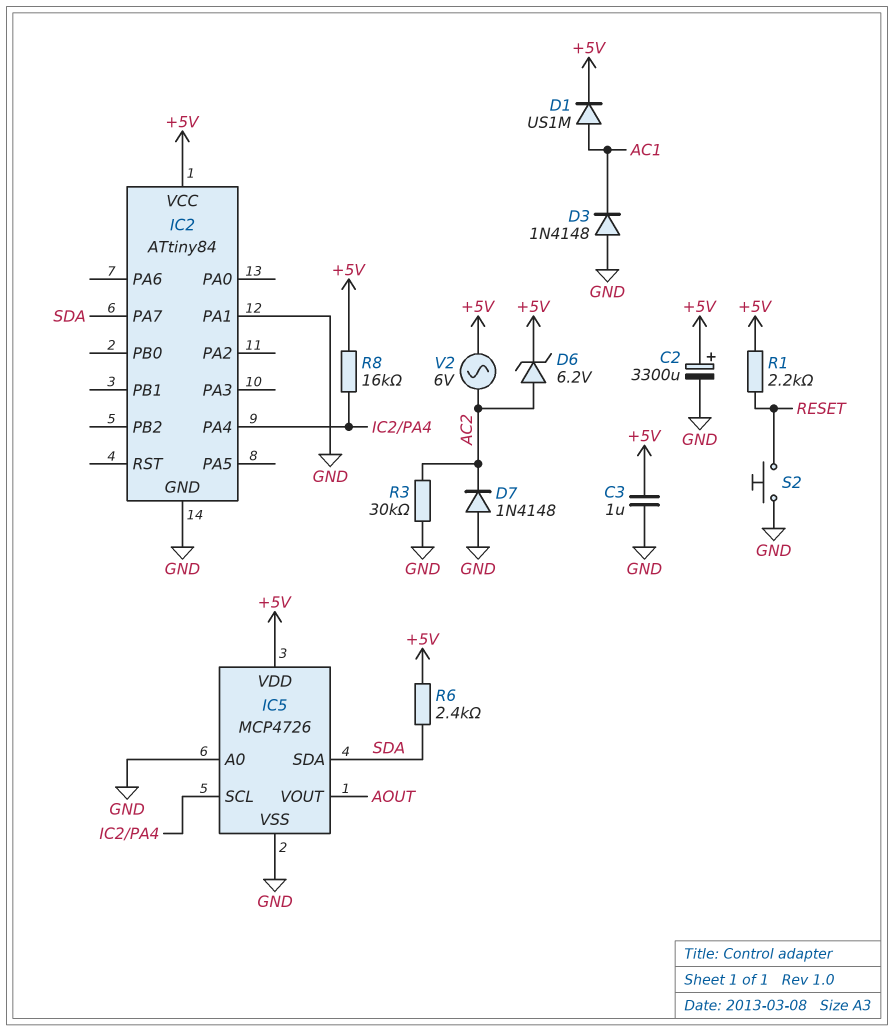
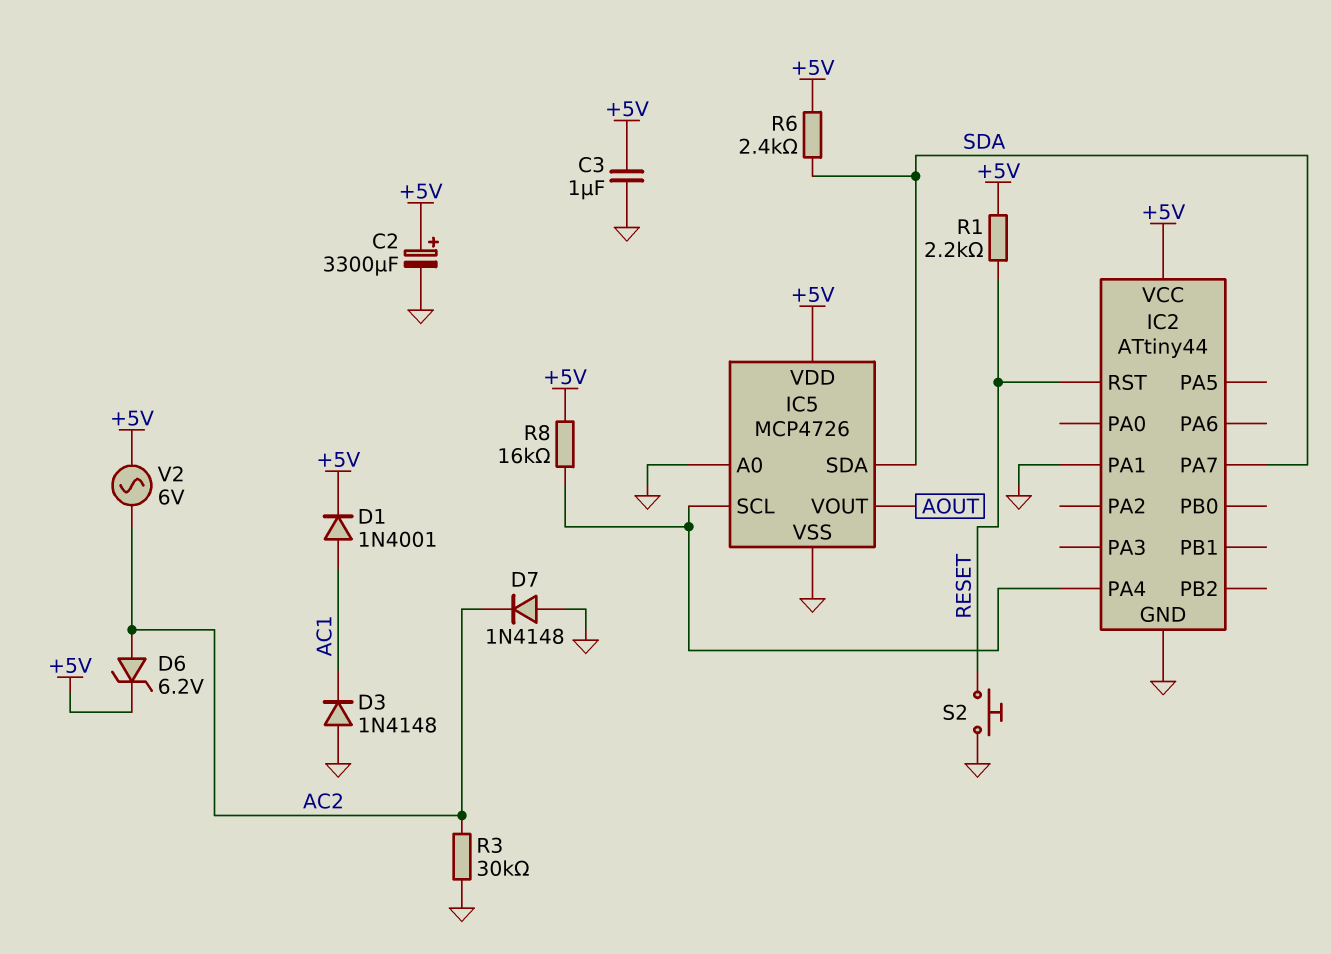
D1: diode US1M (A AC1, K +5V) -> diode 1N4001 (A AC1, K +5V)
IC2: ATtiny84 -> ATtiny44
IC2 pin RST: none -> RESET

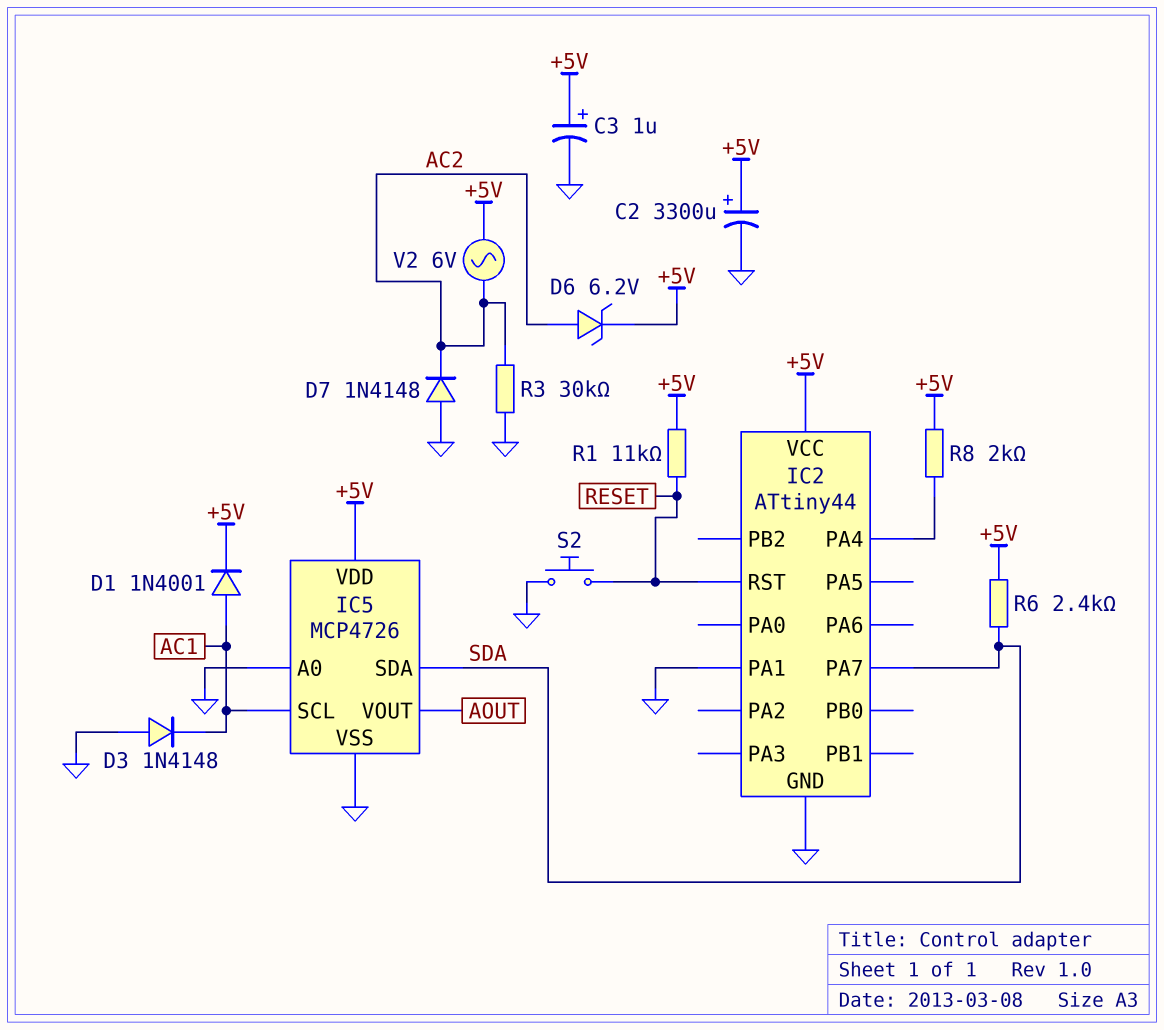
C3: 1uF (+5V, GND) -> 1uF (plus +5V, minus GND)
IC5 pin SCL: IC2/PA4 -> AC1
R1: 2.2k (+5V, RESET) -> 11k (+5V, RESET)
R8: 16k (+5V, IC2/PA4) -> 2k (+5V, IC2/PA4)

